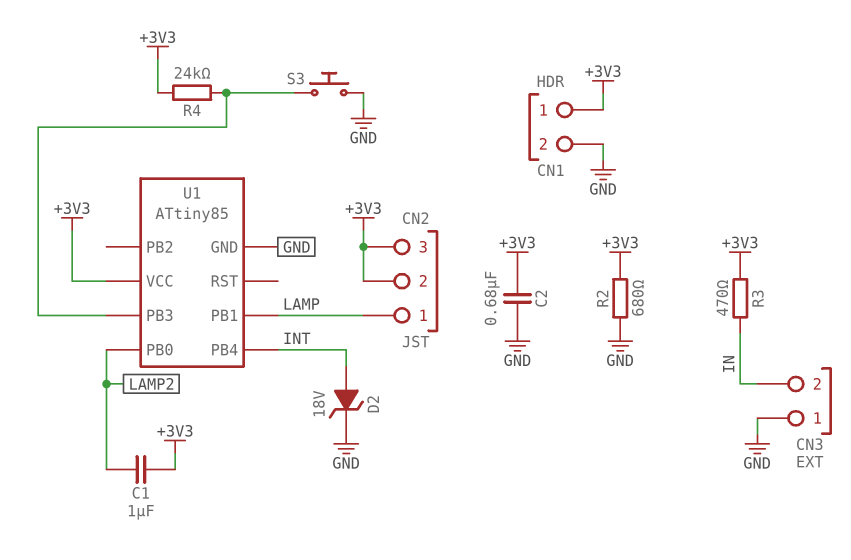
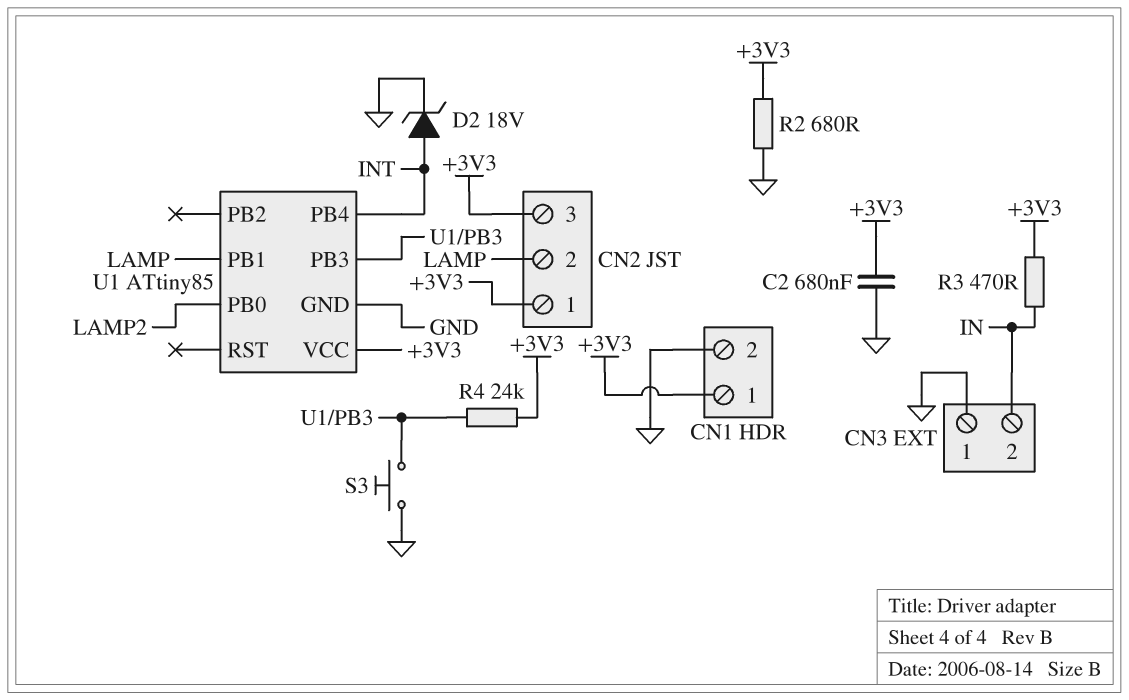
C1: 1uF (+3V3, LAMP2) -> none
CN2 pin 1: LAMP -> +3V3
CN2 pin 2: +3V3 -> LAMP

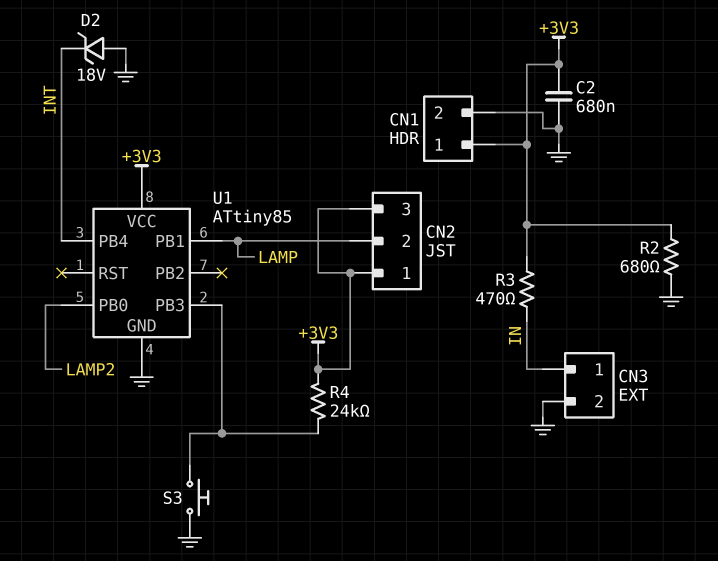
CN3 pin 1: GND -> IN
CN3 pin 2: IN -> GND
D2: zener 18V (A INT, K GND) -> zener 18V (A GND, K INT)

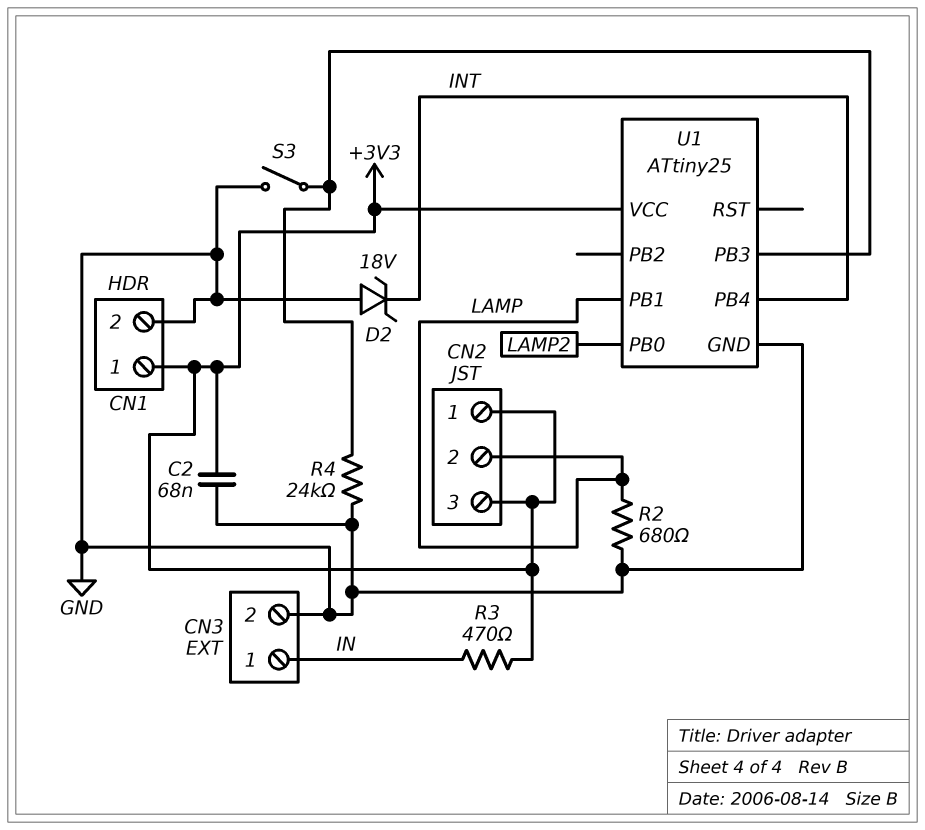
C2: 680nF (+3V3, GND) -> 68nF (+3V3, GND)
R2: 680 (+3V3, GND) -> 680 (GND, LAMP)
R4: 24k (+3V3, U1/PB3) -> 24k (GND, U1/PB3)
S3: button (GND, U1/PB3) -> switch (GND, U1/PB3)
U1: ATtiny85 -> ATtiny25

